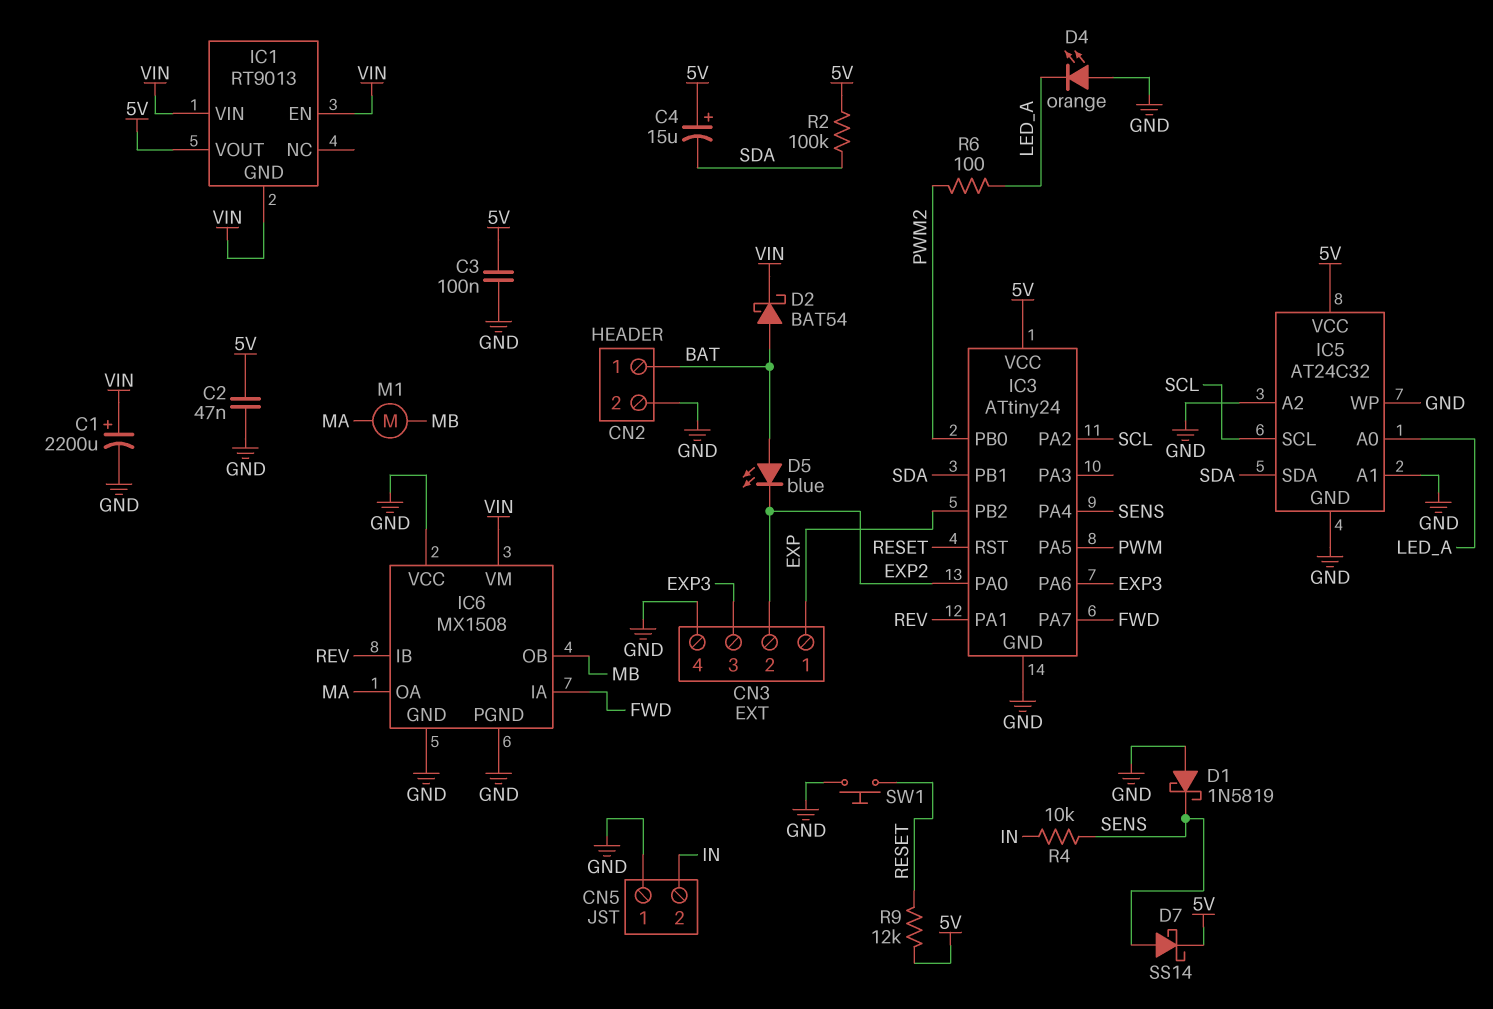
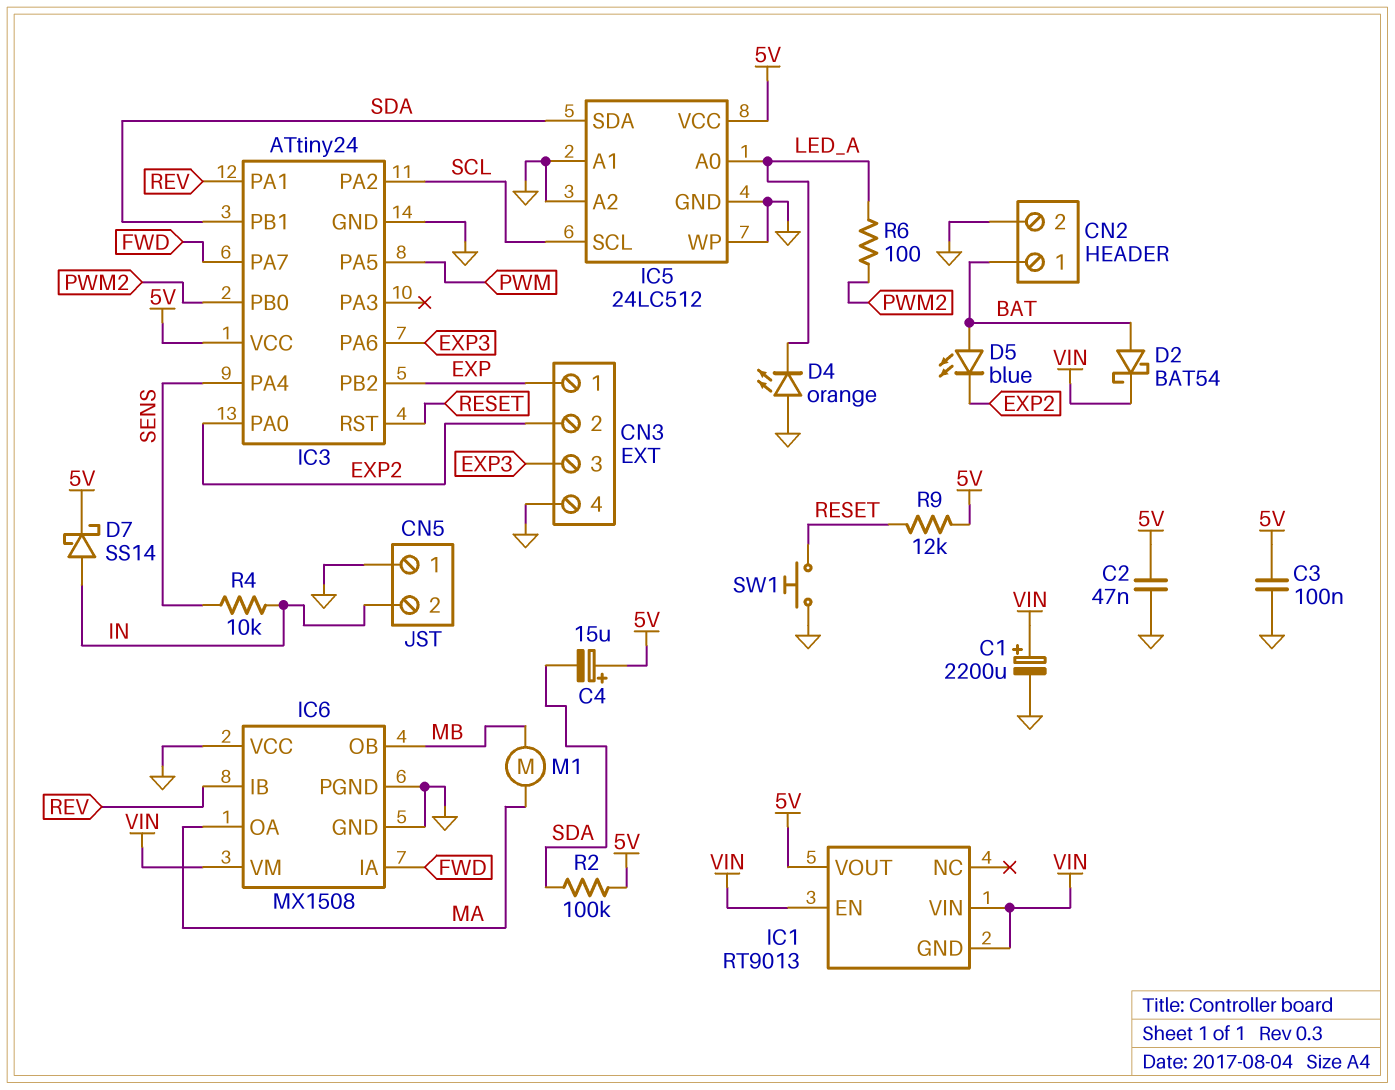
D1: schottky 1N5819 (A GND, K SENS) -> none
D7: schottky SS14 (A SENS, K 5V) -> schottky SS14 (A IN, K 5V)
IC5: AT24C32 -> 24LC512

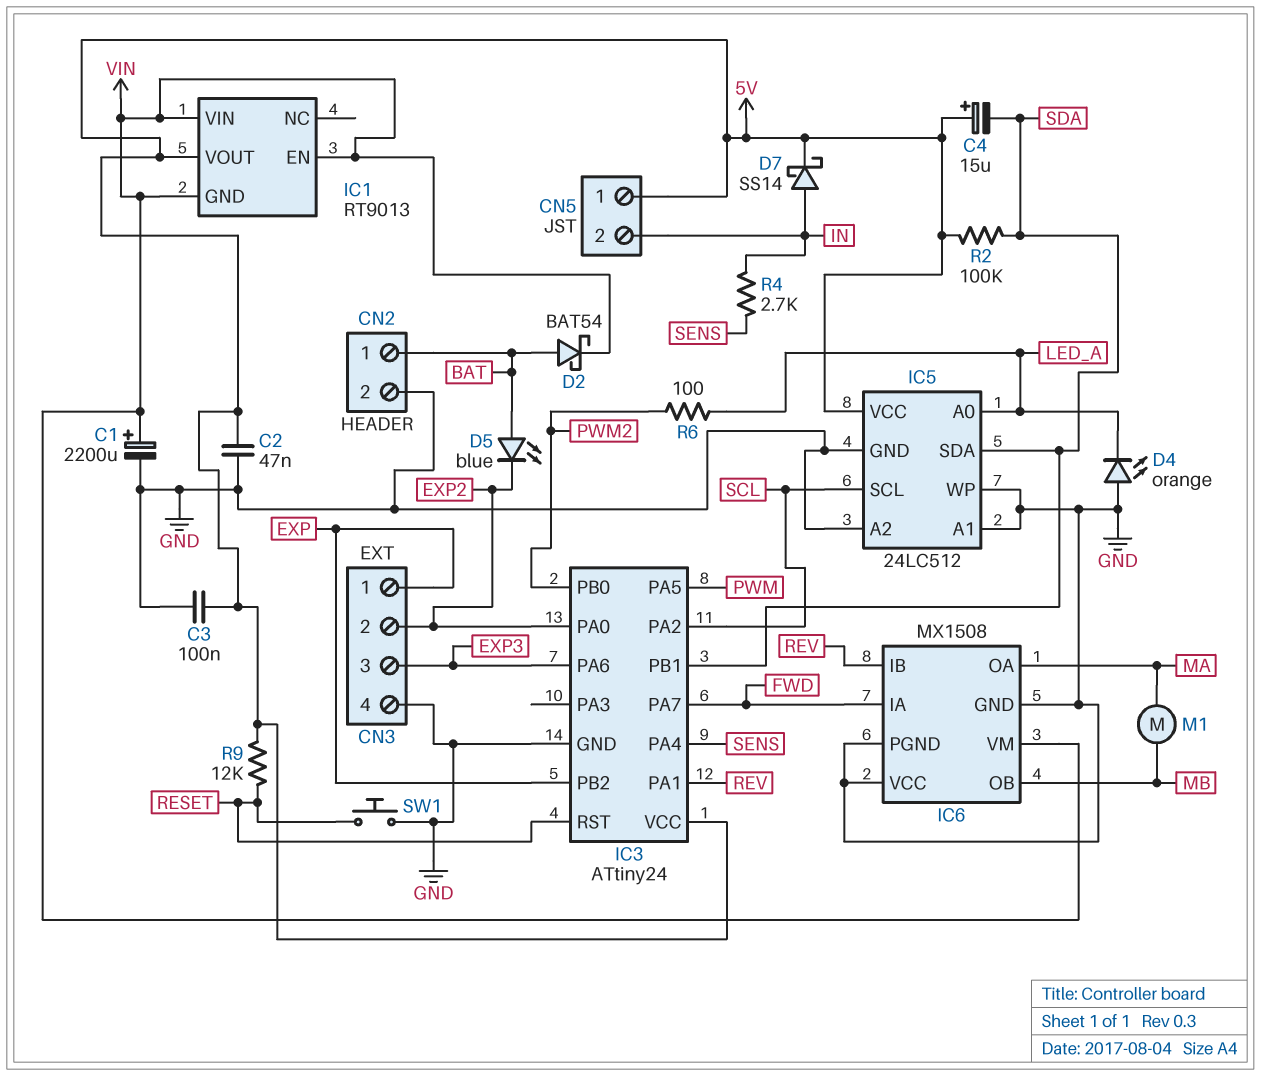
CN5 pin 1: GND -> 5V
R4: 10k (IN, SENS) -> 2.7k (IN, SENS)

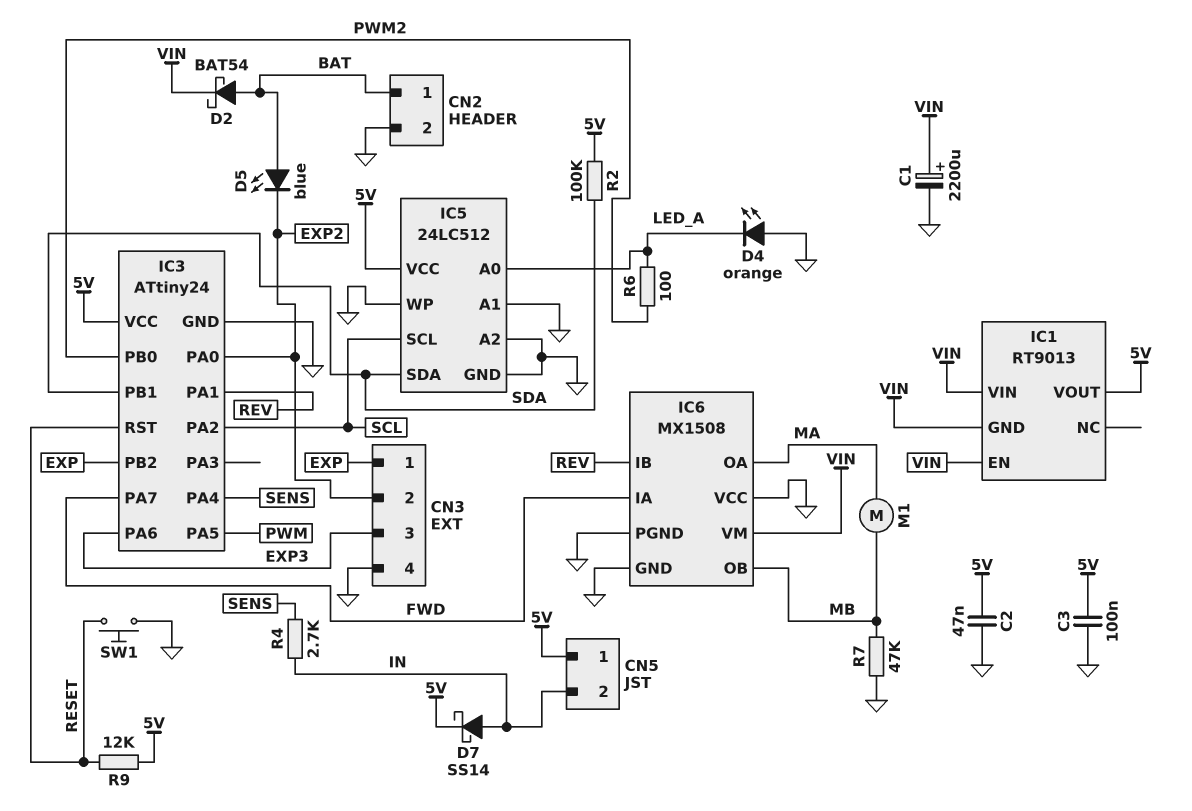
C4: 15uF (plus 5V, minus SDA) -> none
R7: none -> 47k (GND, MB)

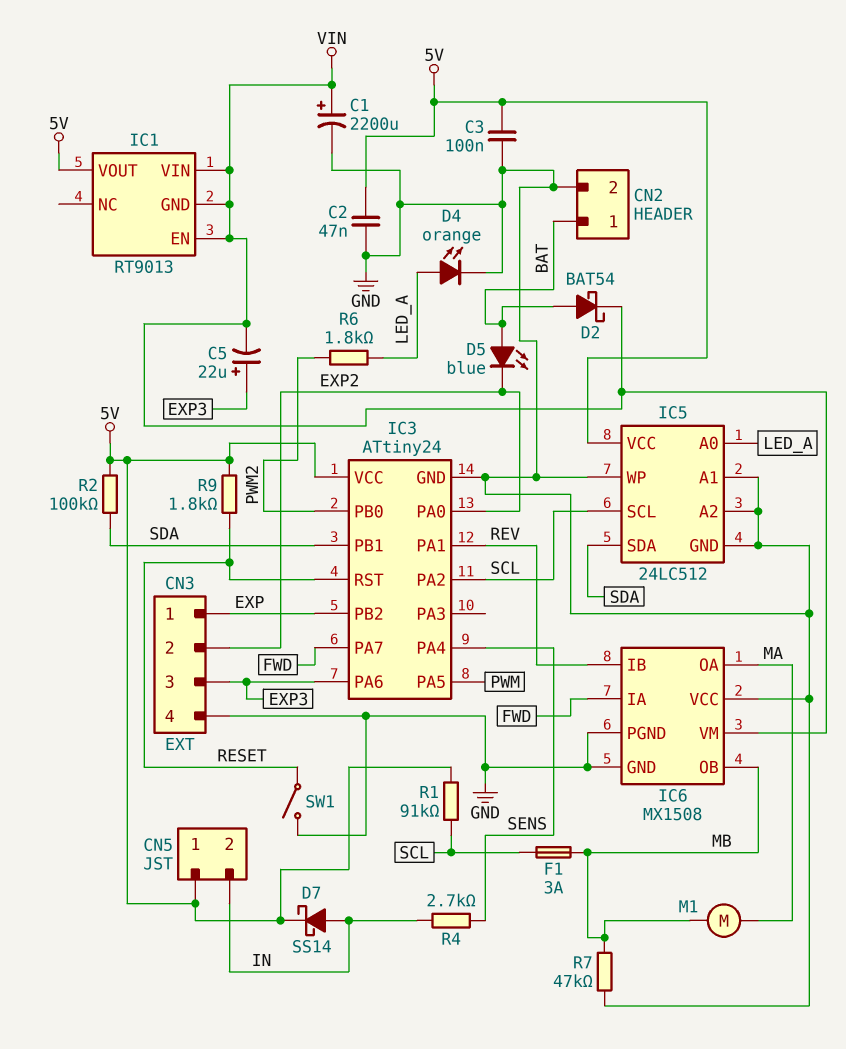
C5: none -> 22uF (plus EXP3, minus VIN)
D4: LED orange (A GND, K LED_A) -> LED orange (A LED_A, K GND)
F1: none -> 3A (MB, SCL)
R1: none -> 91k (5V, SCL)
R6: 100 (LED_A, PWM2) -> 1.8k (LED_A, PWM2)
R9: 12k (5V, RESET) -> 1.8k (5V, RESET)
SW1: button (GND, RESET) -> switch (GND, RESET)

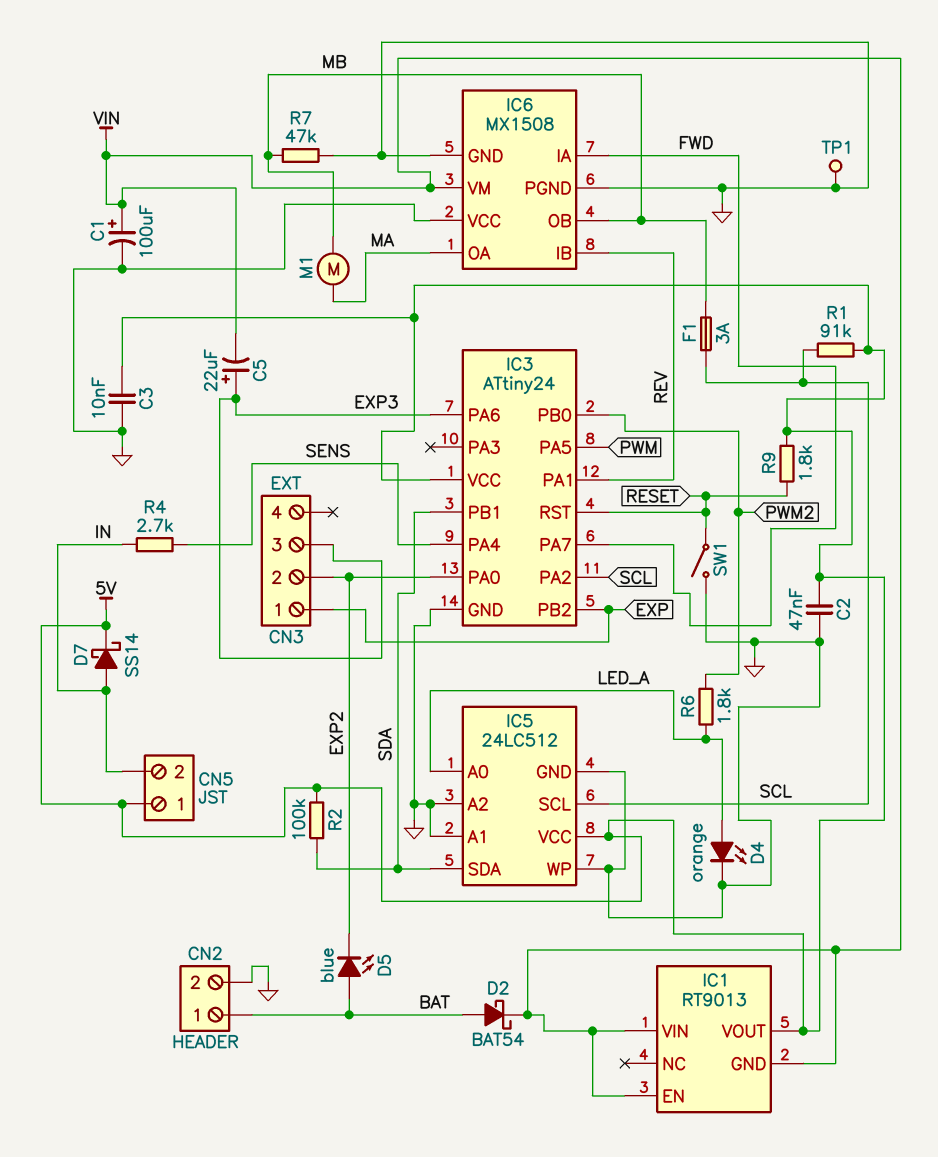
C1: 2200uF (plus VIN, minus GND) -> 100uF (plus VIN, minus GND)
C3: 100nF (5V, GND) -> 10nF (5V, GND)
CN3 pin 4: GND -> none
TP1: none -> test point (GND)

